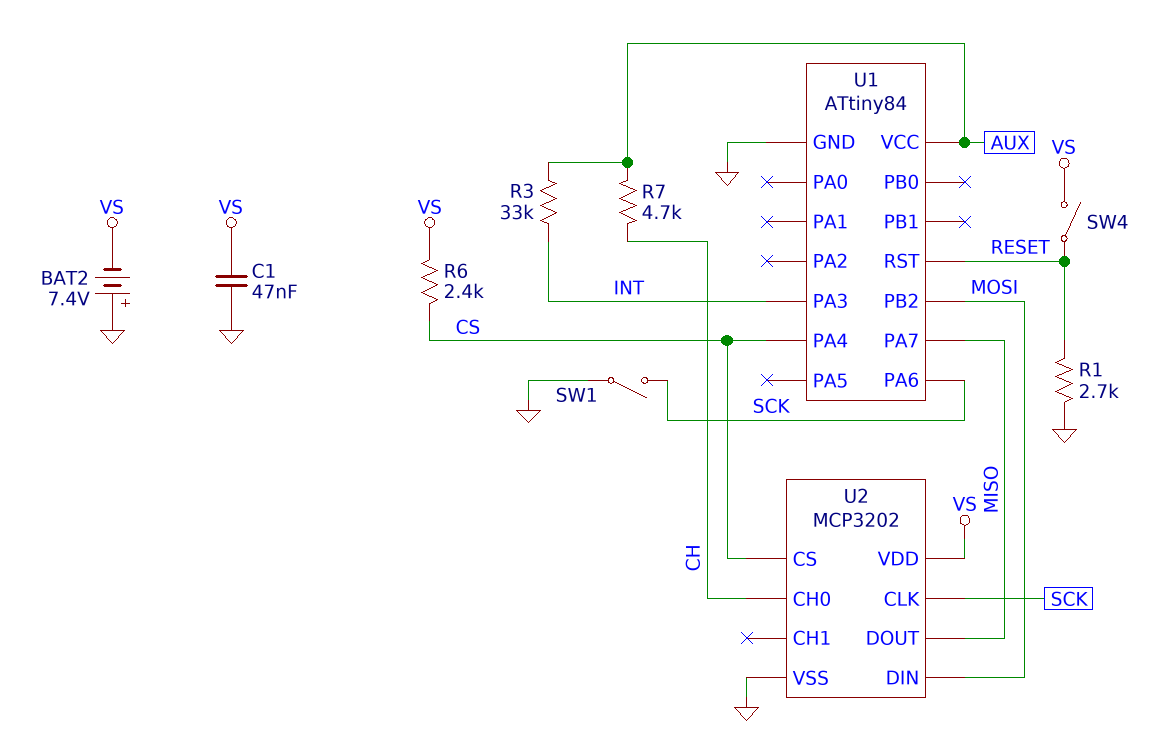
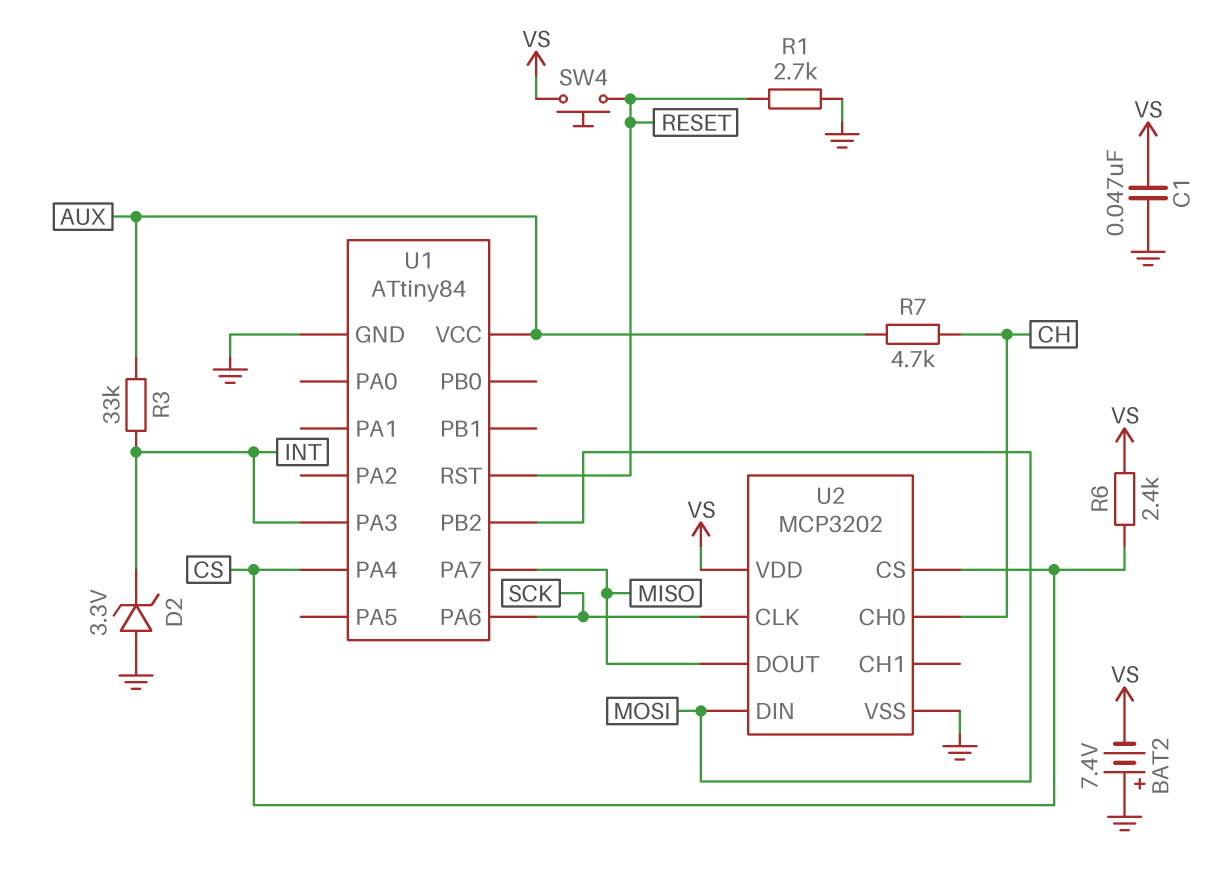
D2: none -> zener 3.3V (A GND, K INT)
SW1: switch (GND, SCK) -> none
SW4: switch (RESET, VS) -> button (RESET, VS)

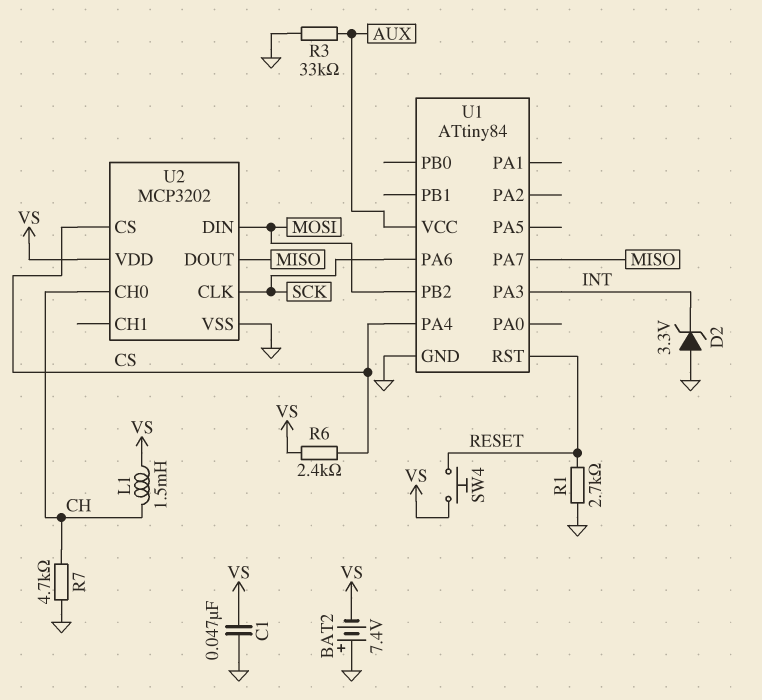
L1: none -> 1.5mH (CH, VS)
R3: 33k (AUX, INT) -> 33k (AUX, GND)
R7: 4.7k (AUX, CH) -> 4.7k (CH, GND)

